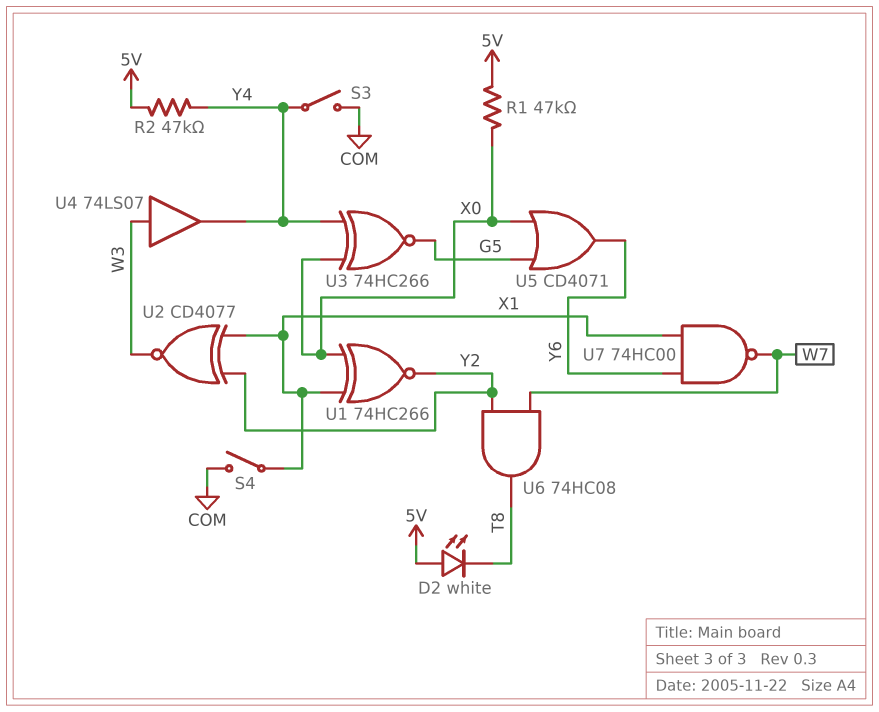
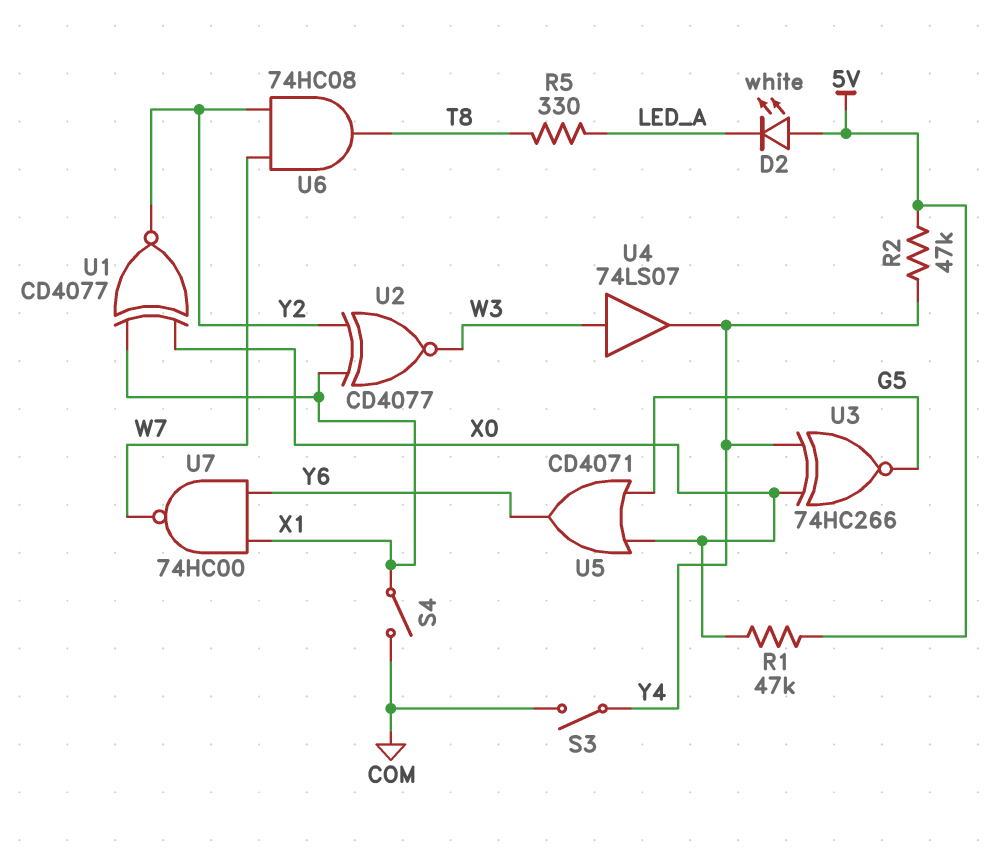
D2: LED white (A 5V, K T8) -> LED white (A 5V, K LED_A)
R5: none -> 330 (LED_A, T8)
U1: XNOR 74HC266 (in X0, in X1, out Y2) -> XNOR CD4077 (in X0, in X1, out Y2)

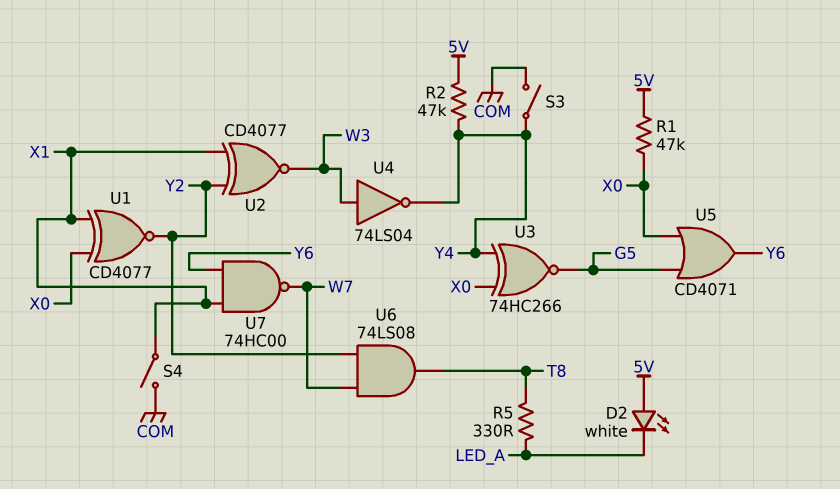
U4: buffer 74LS07 (in W3, out Y4) -> NOT 74LS04 (in W3, out Y4)
U6: AND 74HC08 (in W7, in Y2, out T8) -> AND 74LS08 (in W7, in Y2, out T8)

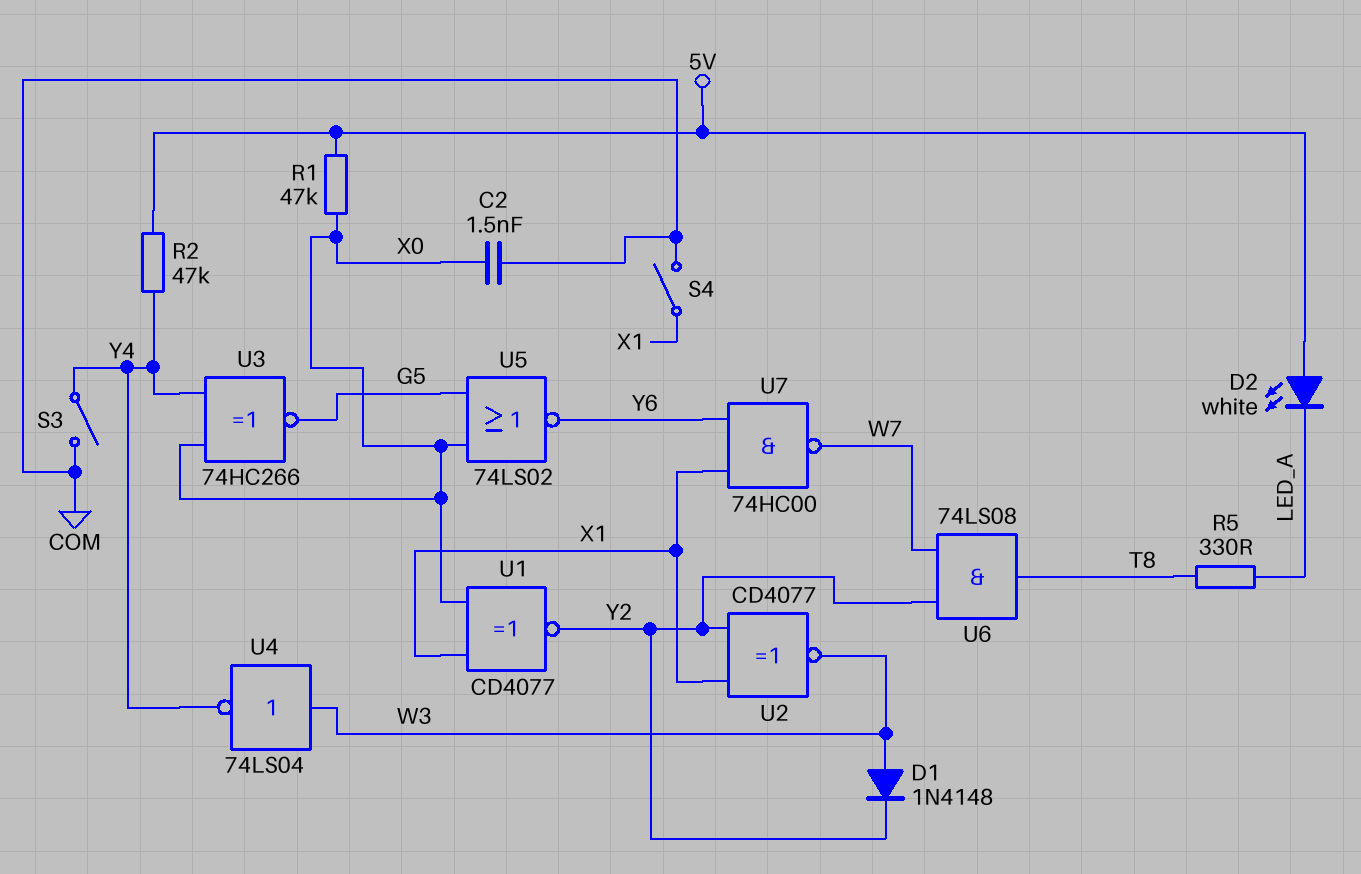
C2: none -> 1.5nF (COM, X0)
D1: none -> diode 1N4148 (A W3, K Y2)
U5: OR CD4071 (in G5, in X0, out Y6) -> NOR 74LS02 (in G5, in X0, out Y6)

